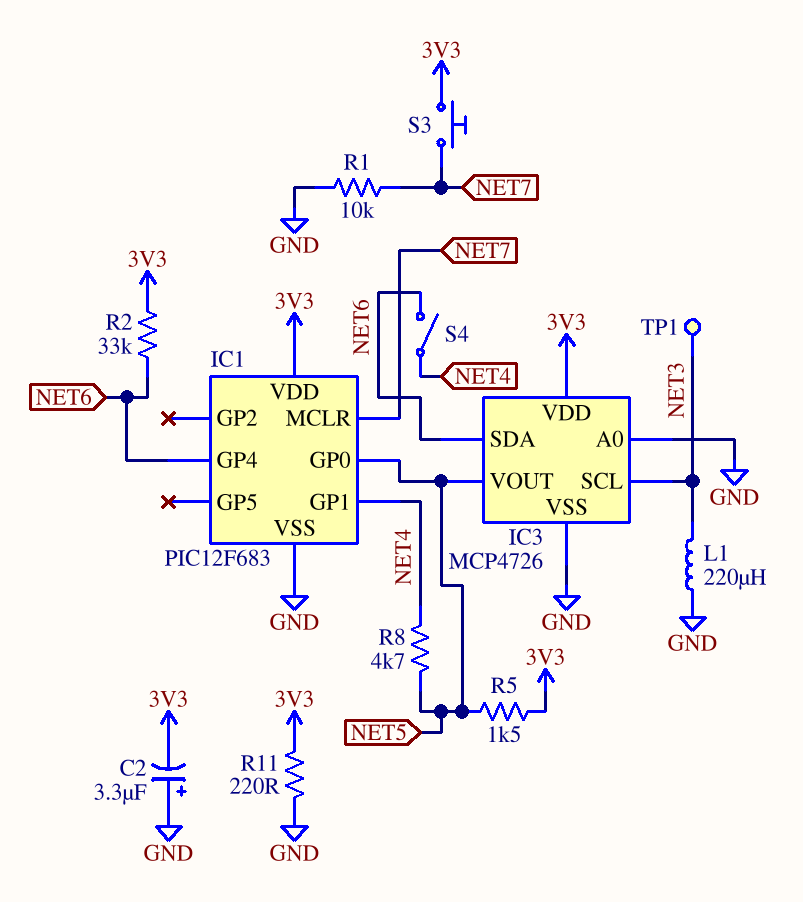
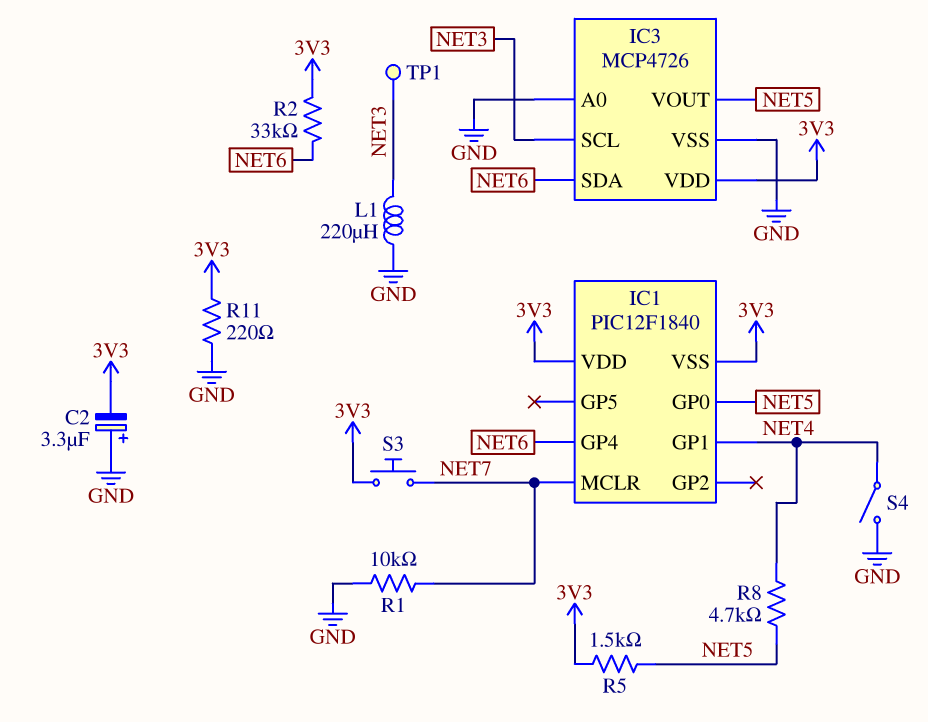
IC1: PIC12F683 -> PIC12F1840
IC1 pin VSS: GND -> 3V3
S4: switch (NET4, NET6) -> switch (GND, NET4)

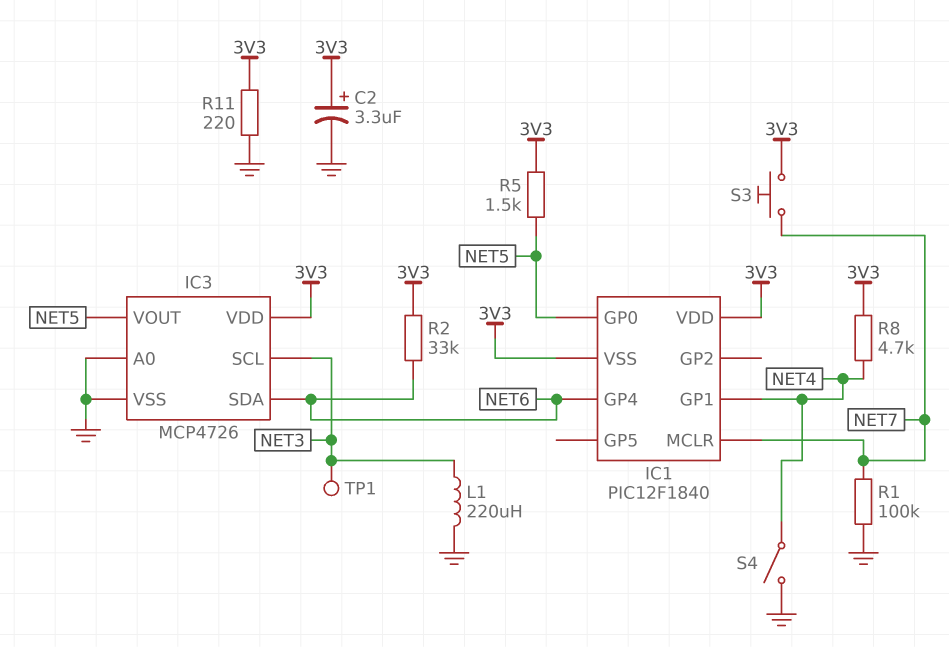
C2: 3.3uF (plus GND, minus 3V3) -> 3.3uF (plus 3V3, minus GND)
R1: 10k (GND, NET7) -> 100k (GND, NET7)
R8: 4.7k (NET4, NET5) -> 4.7k (3V3, NET4)

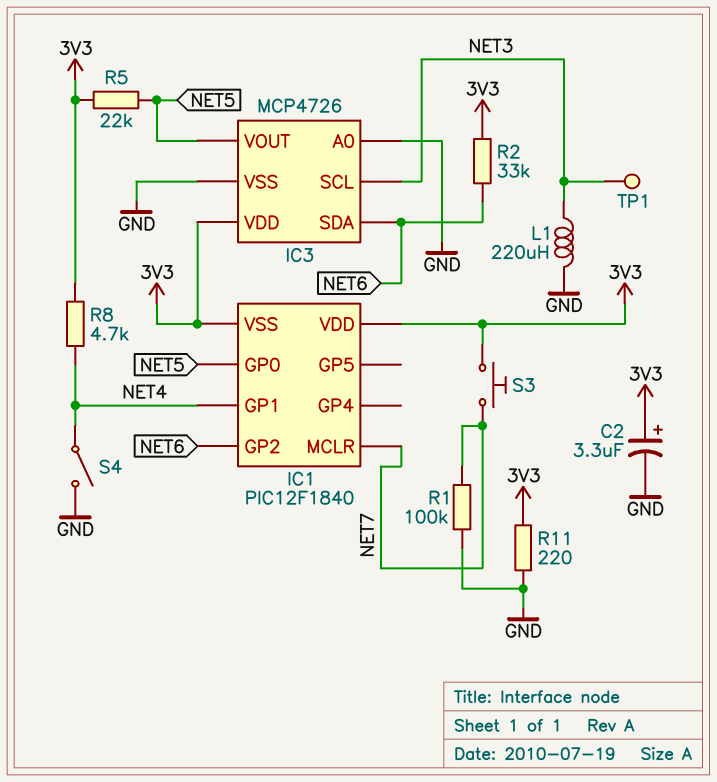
IC1 pin GP2: none -> NET6
IC1 pin GP4: NET6 -> none
R5: 1.5k (3V3, NET5) -> 22k (3V3, NET5)

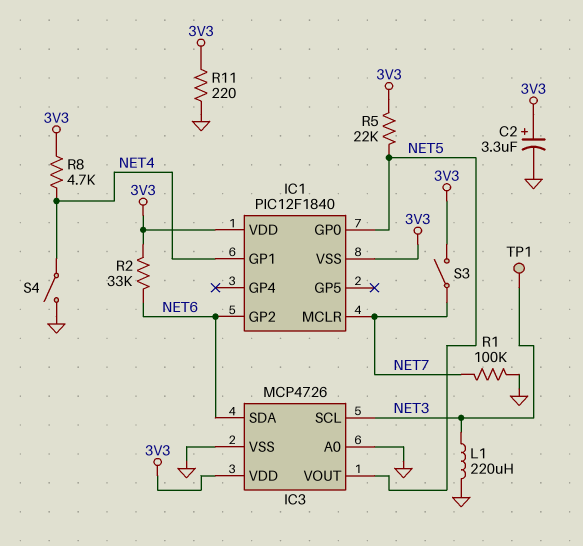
S3: button (3V3, NET7) -> switch (3V3, NET7)

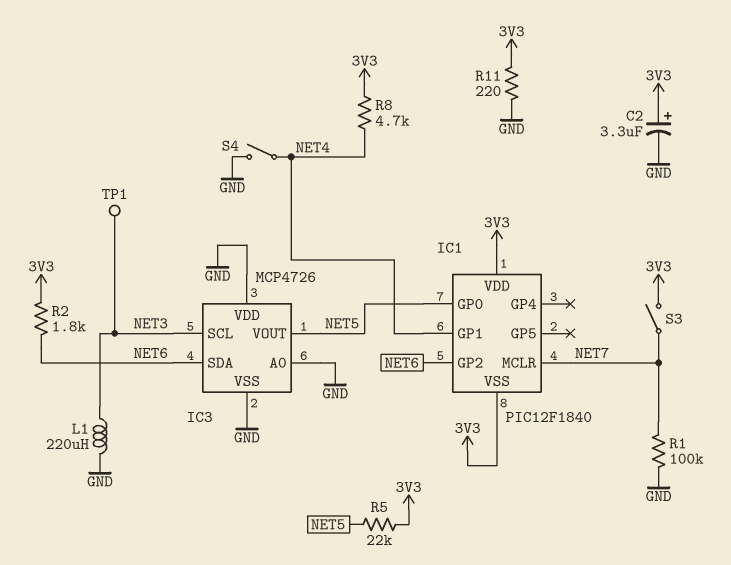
IC3 pin VDD: 3V3 -> GND
R2: 33k (3V3, NET6) -> 1.8k (3V3, NET6)

